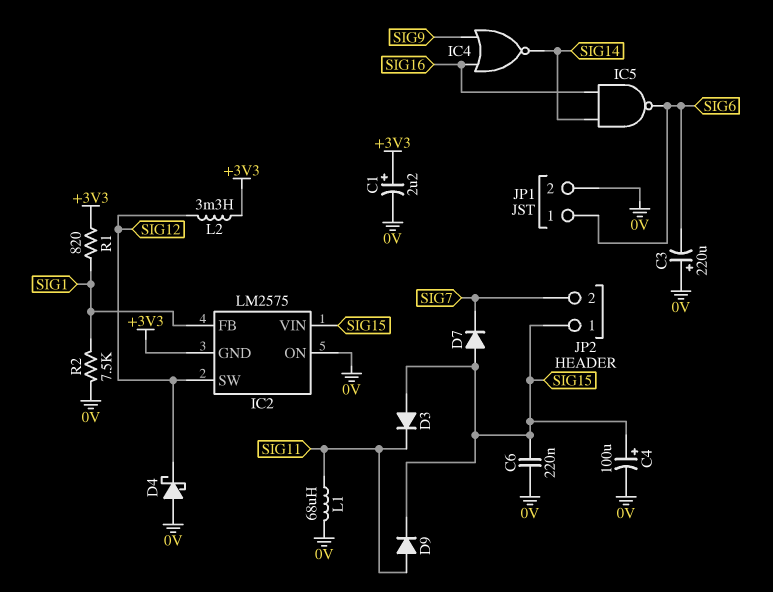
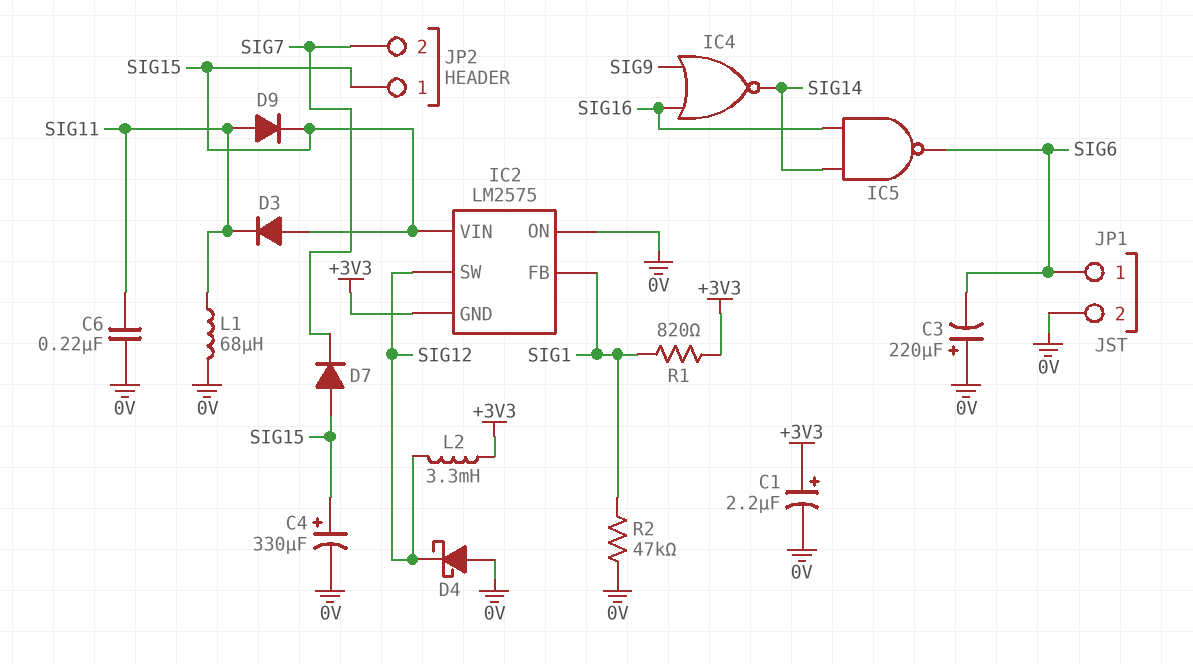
C4: 100uF (plus SIG15, minus 0V) -> 330uF (plus SIG15, minus 0V)
C6: 220nF (0V, SIG15) -> 220nF (0V, SIG11)
R2: 7.5k (0V, SIG1) -> 47k (0V, SIG1)

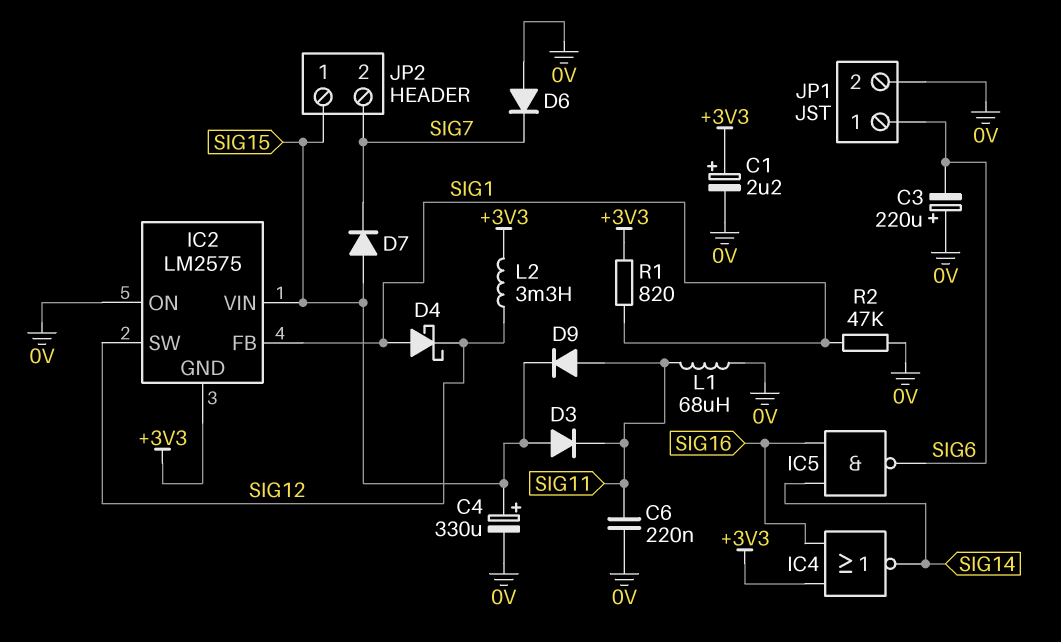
D4: schottky (A 0V, K SIG12) -> schottky (A SIG1, K SIG12)
D6: none -> diode (A 0V, K SIG7)
IC4: NOR (in SIG9, in SIG16, out SIG14) -> NOR (in +3V3, in SIG16, out SIG14)

